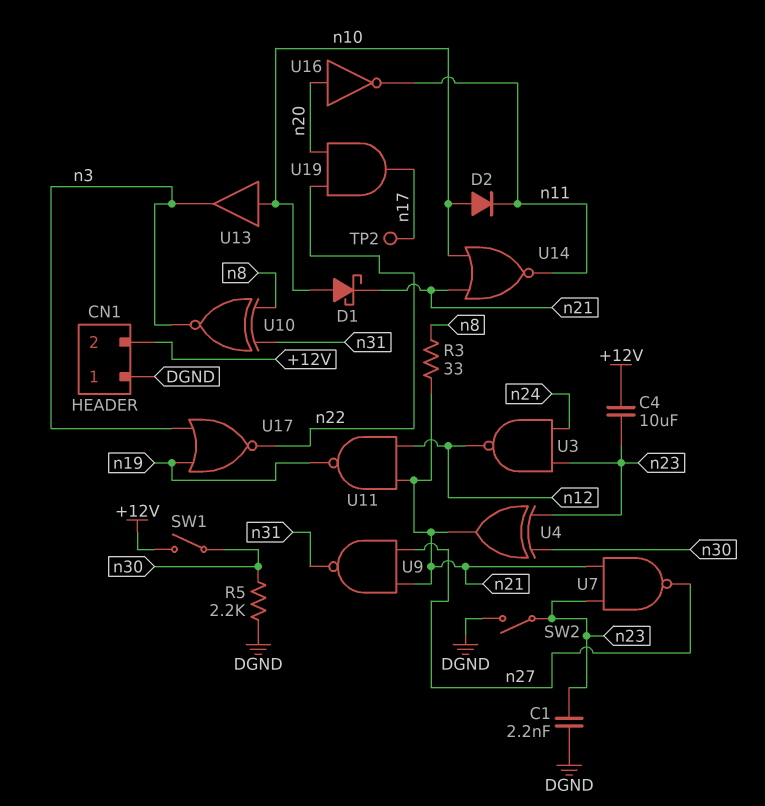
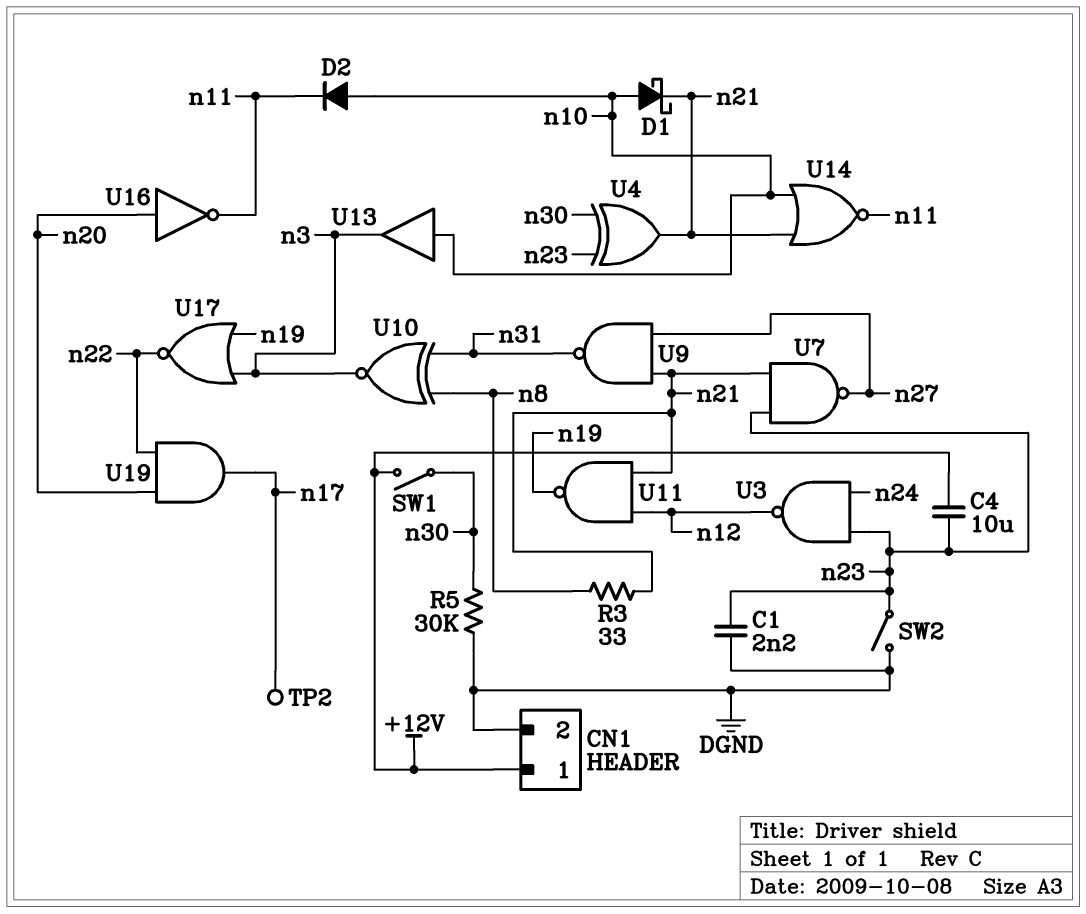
CN1 pin 1: DGND -> +12V
CN1 pin 2: +12V -> DGND
R5: 2.2k (DGND, n30) -> 30k (DGND, n30)

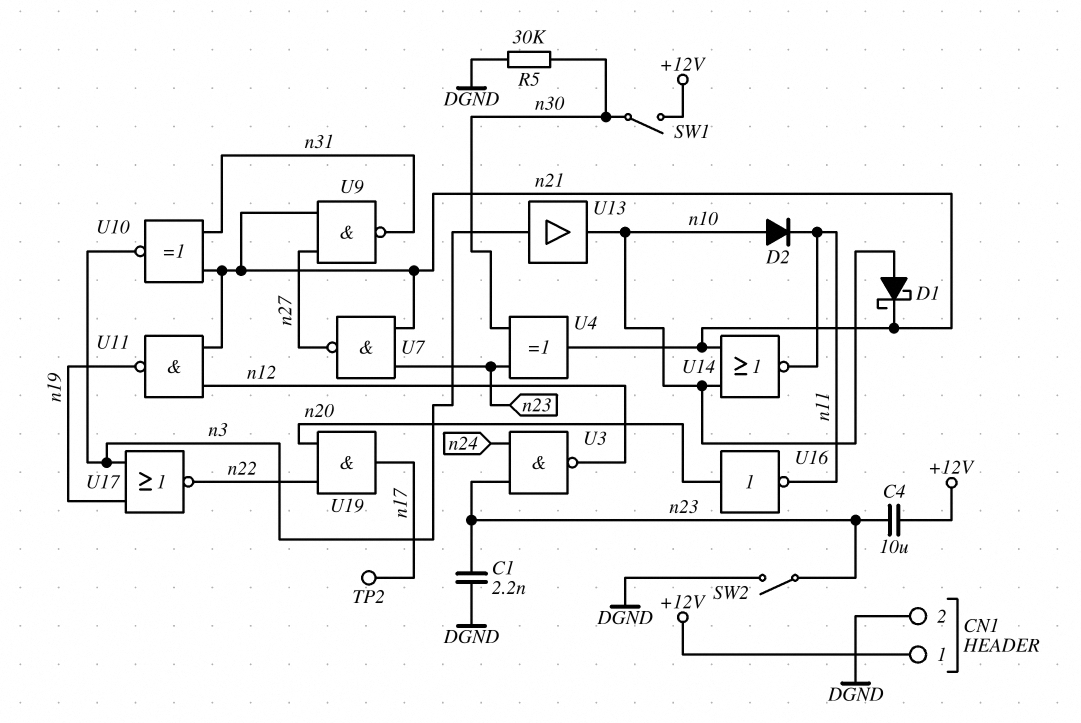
R3: 33 (n8, n21) -> none
U10: XNOR (in n8, in n31, out n3) -> XNOR (in n21, in n31, out n3)
U13: buffer (in n10, out n3) -> buffer (in n3, out n10)

